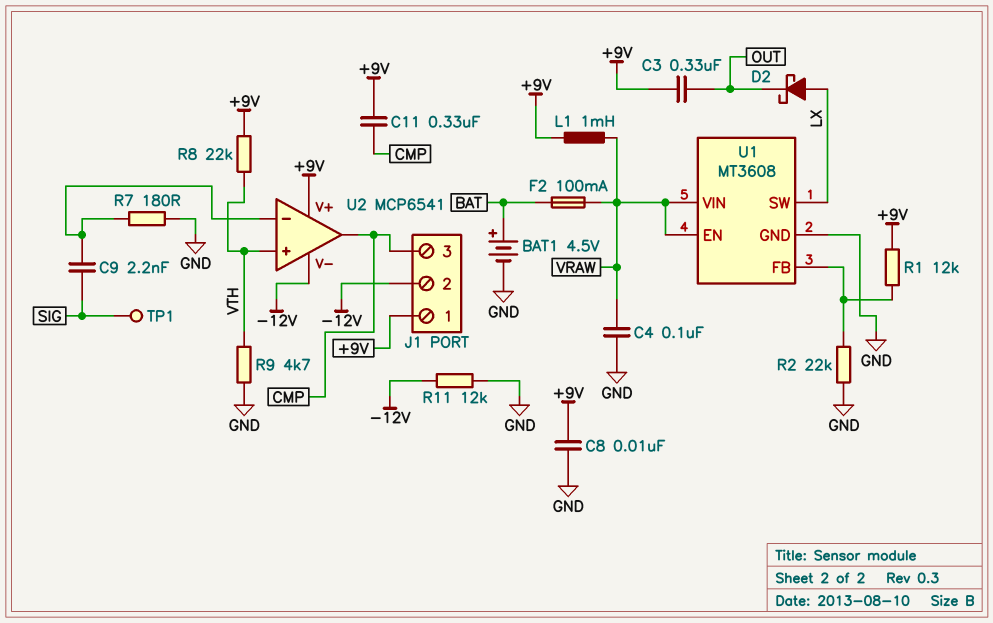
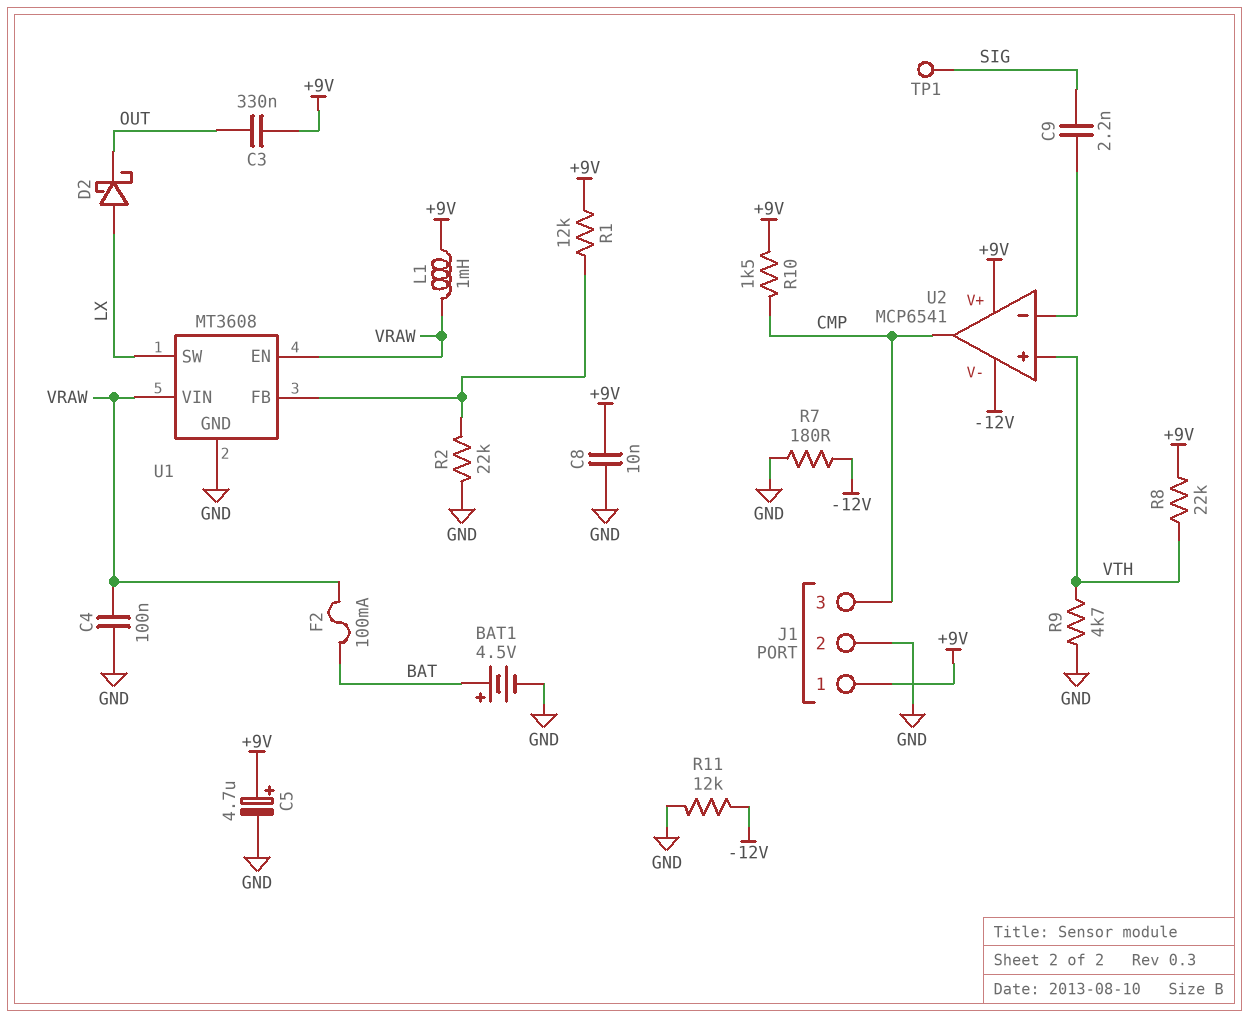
C5: none -> 4.7uF (plus +9V, minus GND)
C11: 330nF (+9V, CMP) -> none
J1 pin 2: -12V -> GND
R7: 180 (GND, U2/in-) -> 180 (-12V, GND)
R10: none -> 1.5k (+9V, CMP)

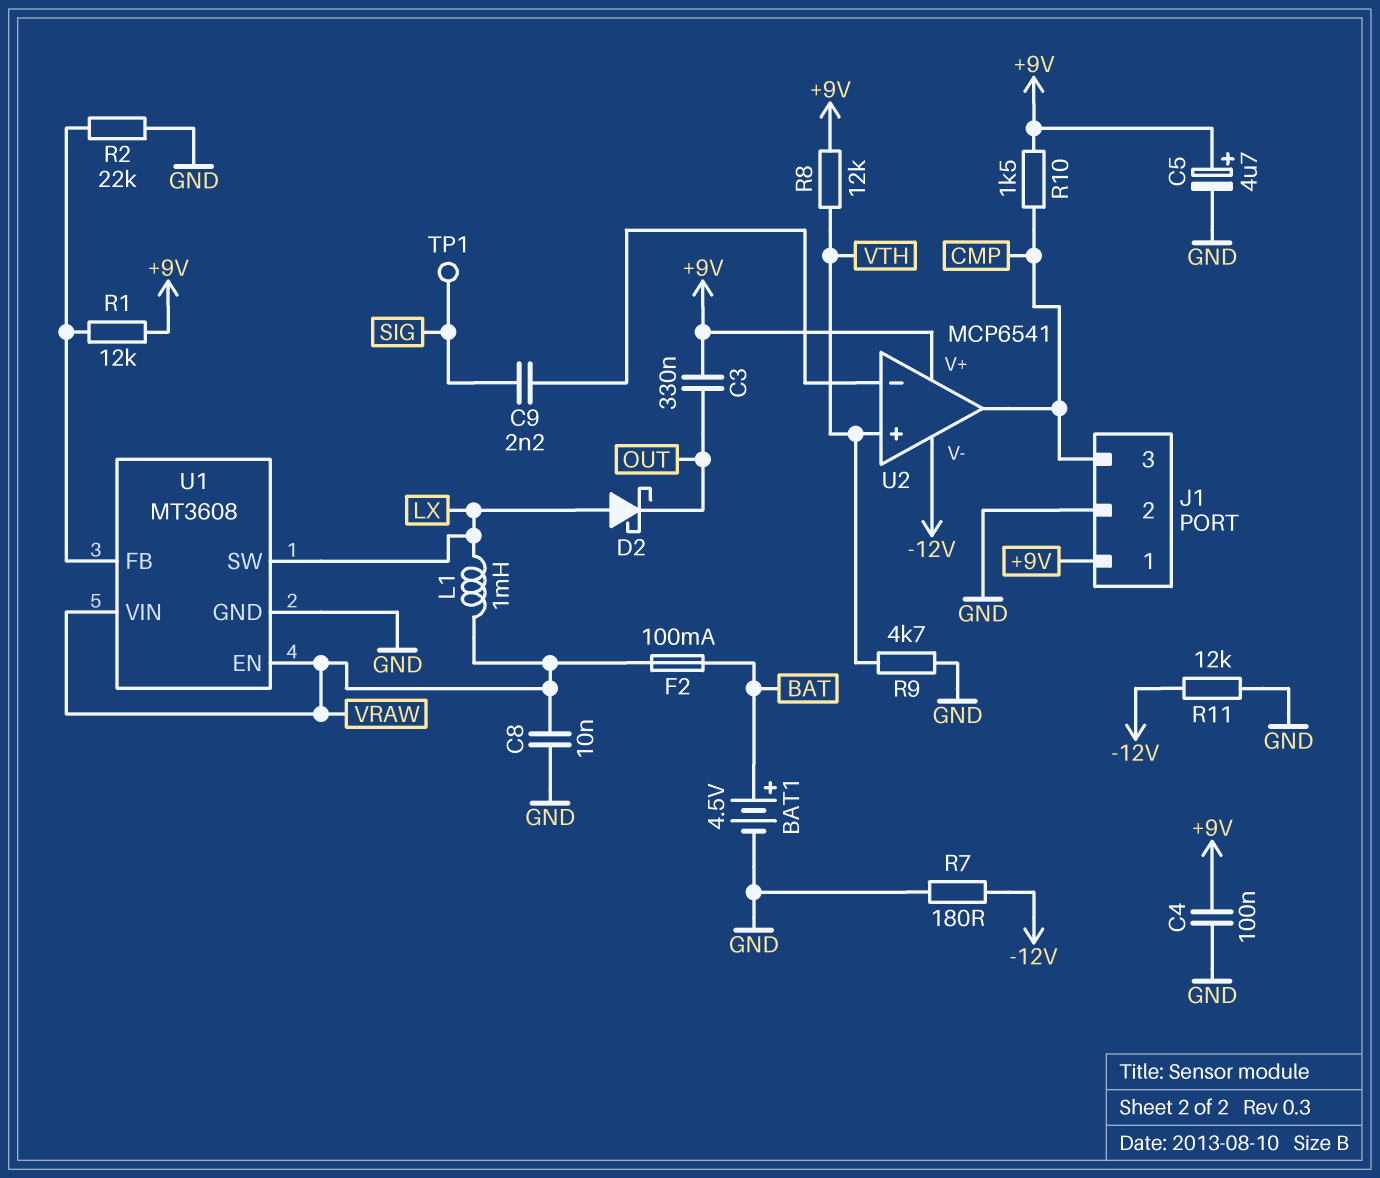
C4: 100nF (GND, VRAW) -> 100nF (+9V, GND)
C8: 10nF (+9V, GND) -> 10nF (GND, VRAW)
L1: 1mH (+9V, VRAW) -> 1mH (LX, VRAW)
R8: 22k (+9V, VTH) -> 12k (+9V, VTH)

